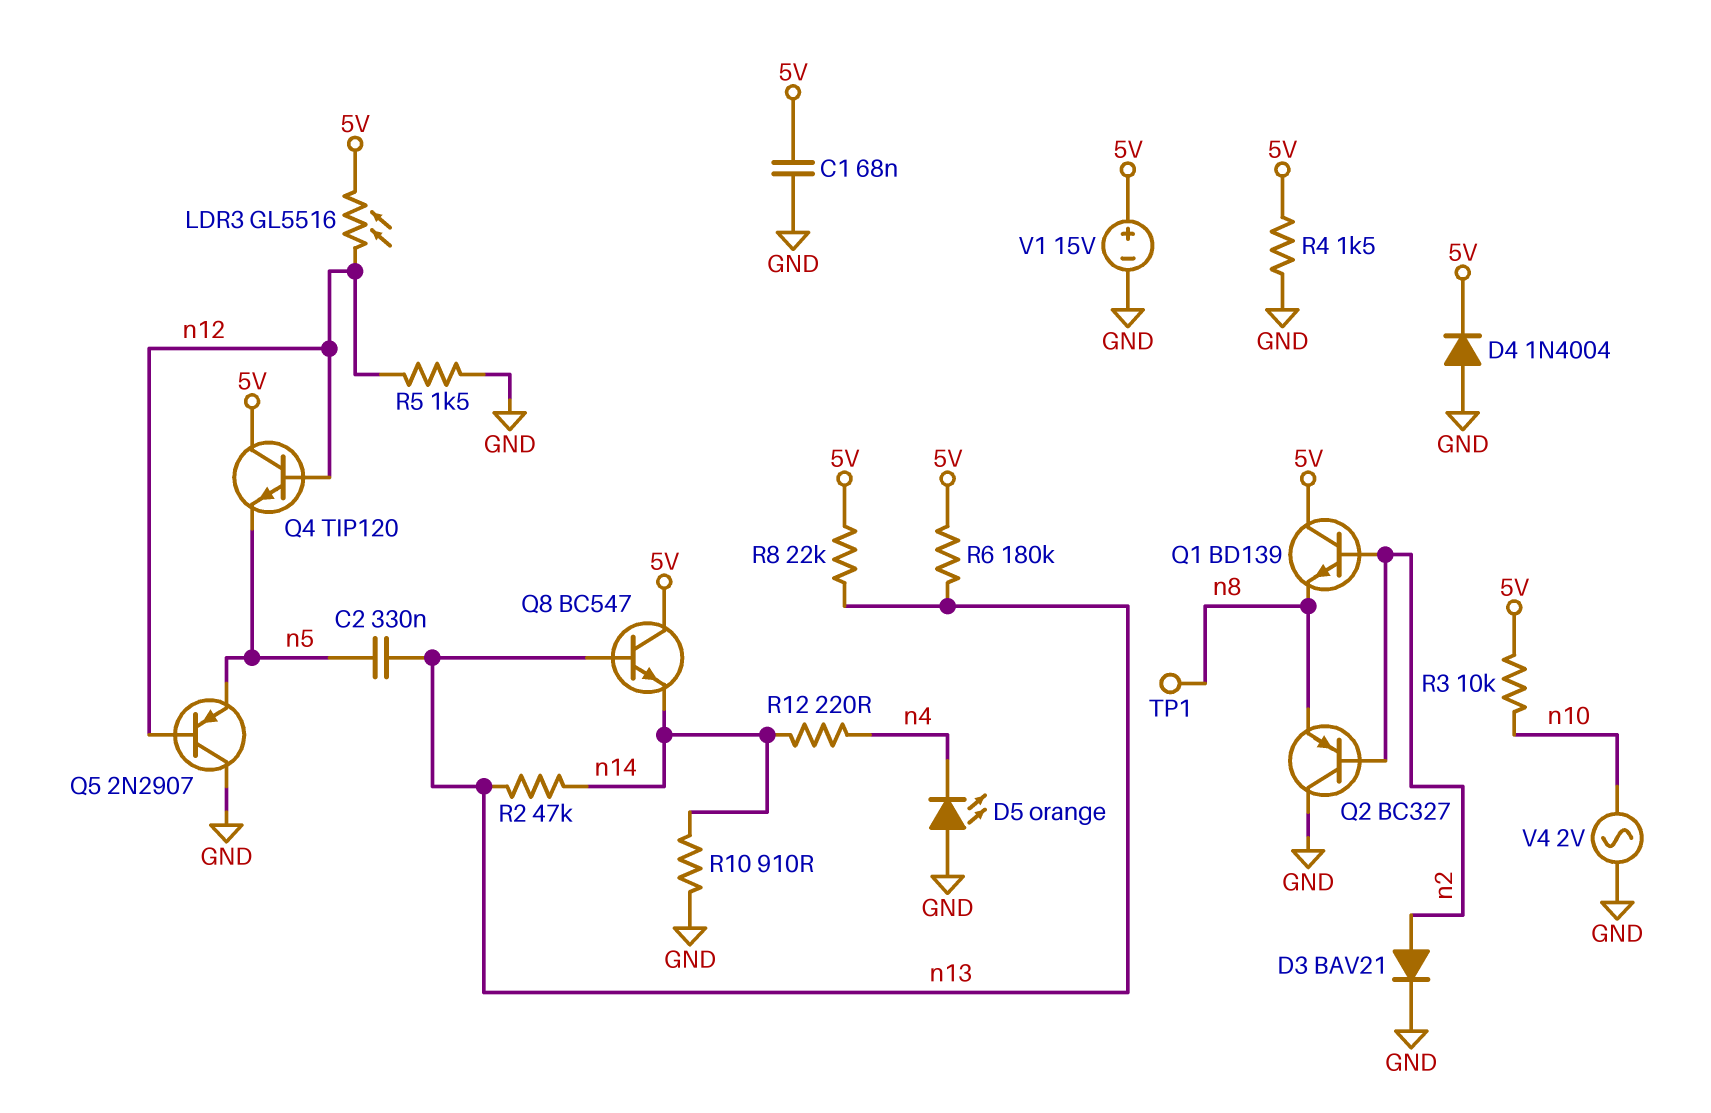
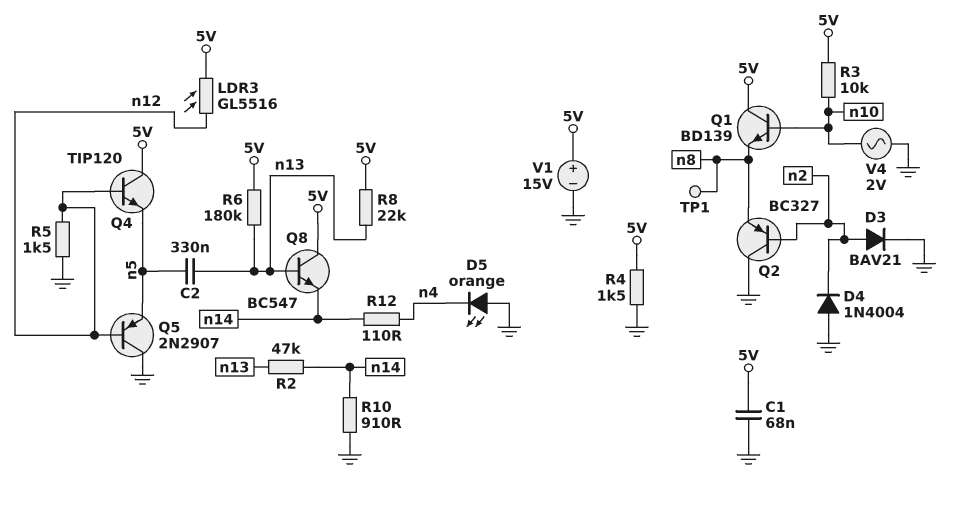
D4: diode 1N4004 (A GND, K 5V) -> diode 1N4004 (A GND, K n2)
Q1: NPN BD139 (B n2, C 5V, E n8) -> NPN BD139 (B n10, C 5V, E n8)
R12: 220 (n4, n14) -> 110 (n4, n14)

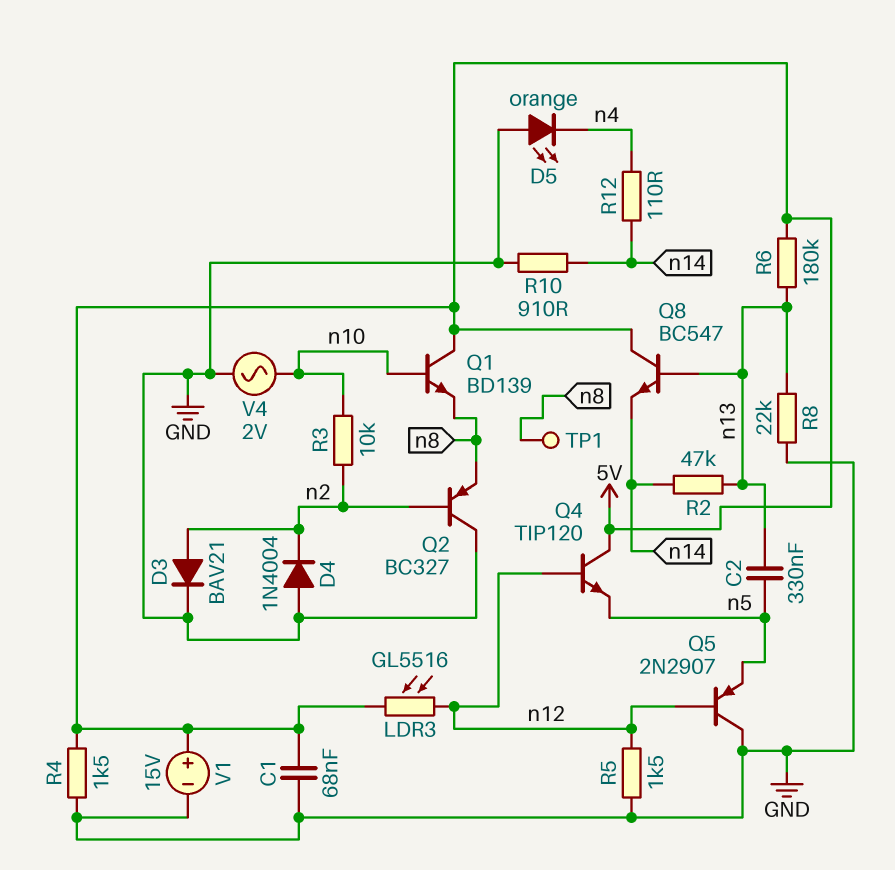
R3: 10k (5V, n10) -> 10k (n2, n10)
R8: 22k (5V, n13) -> 22k (GND, n13)

